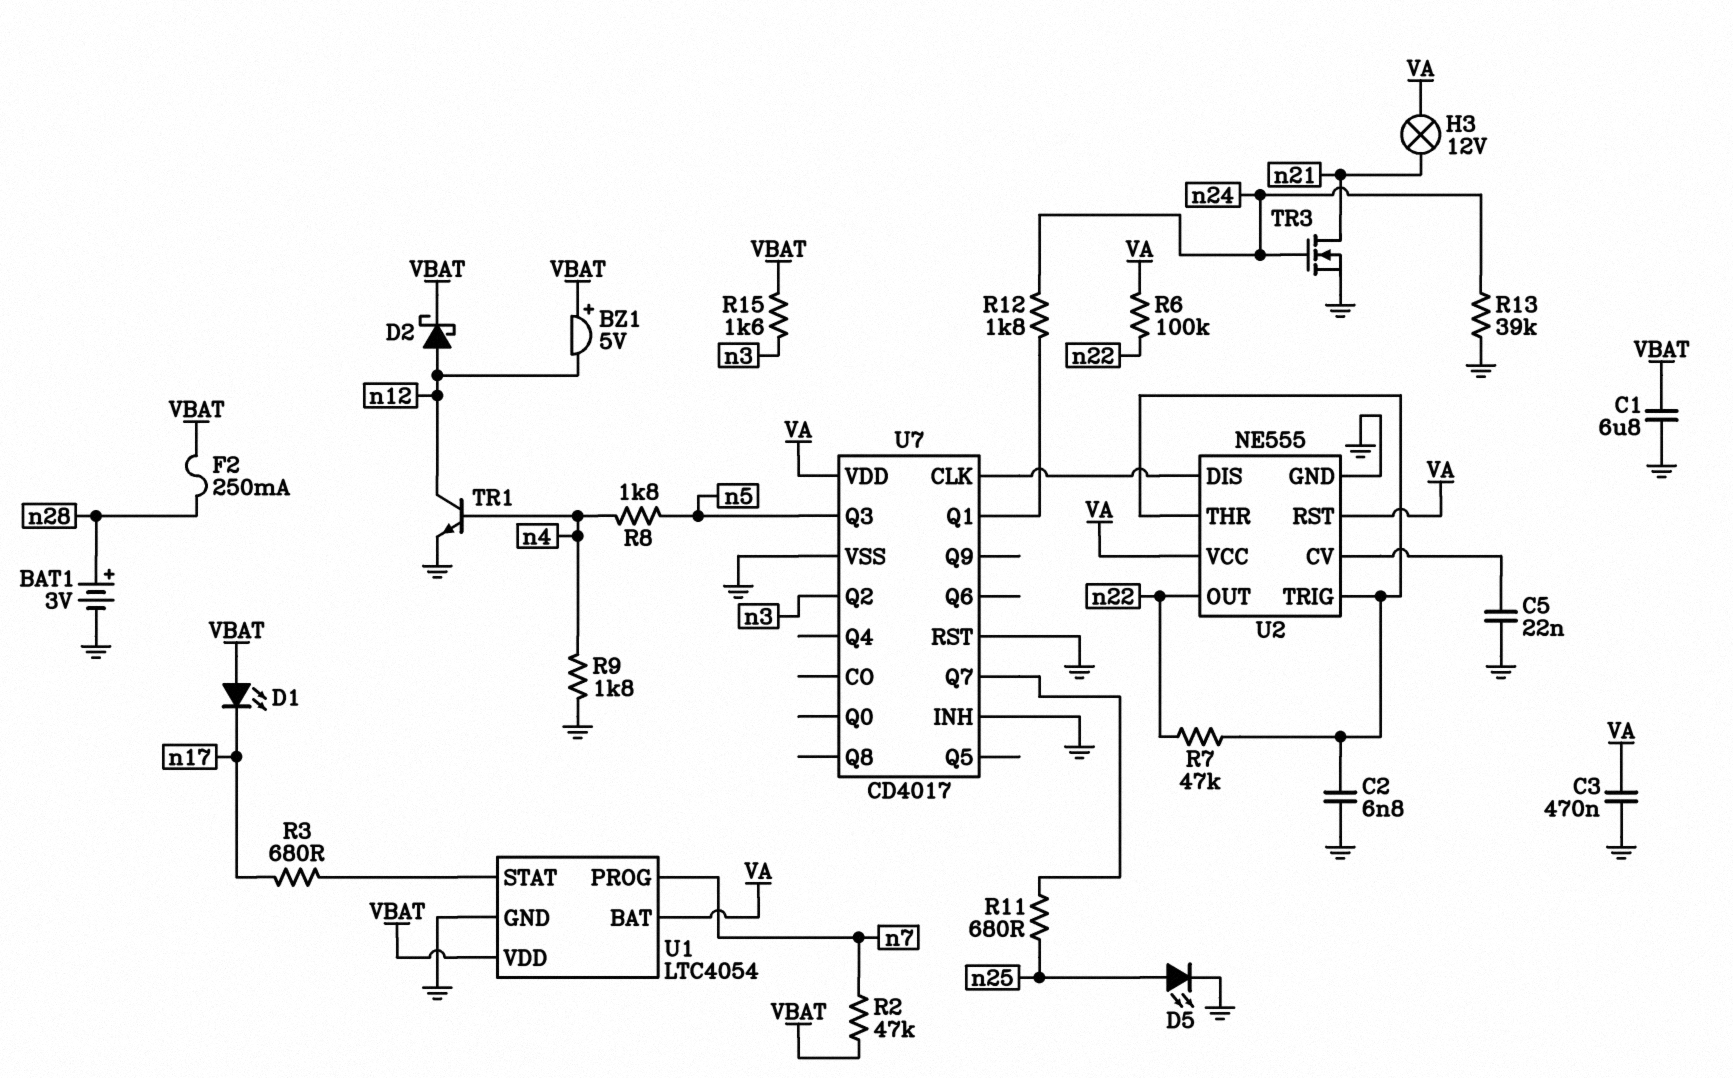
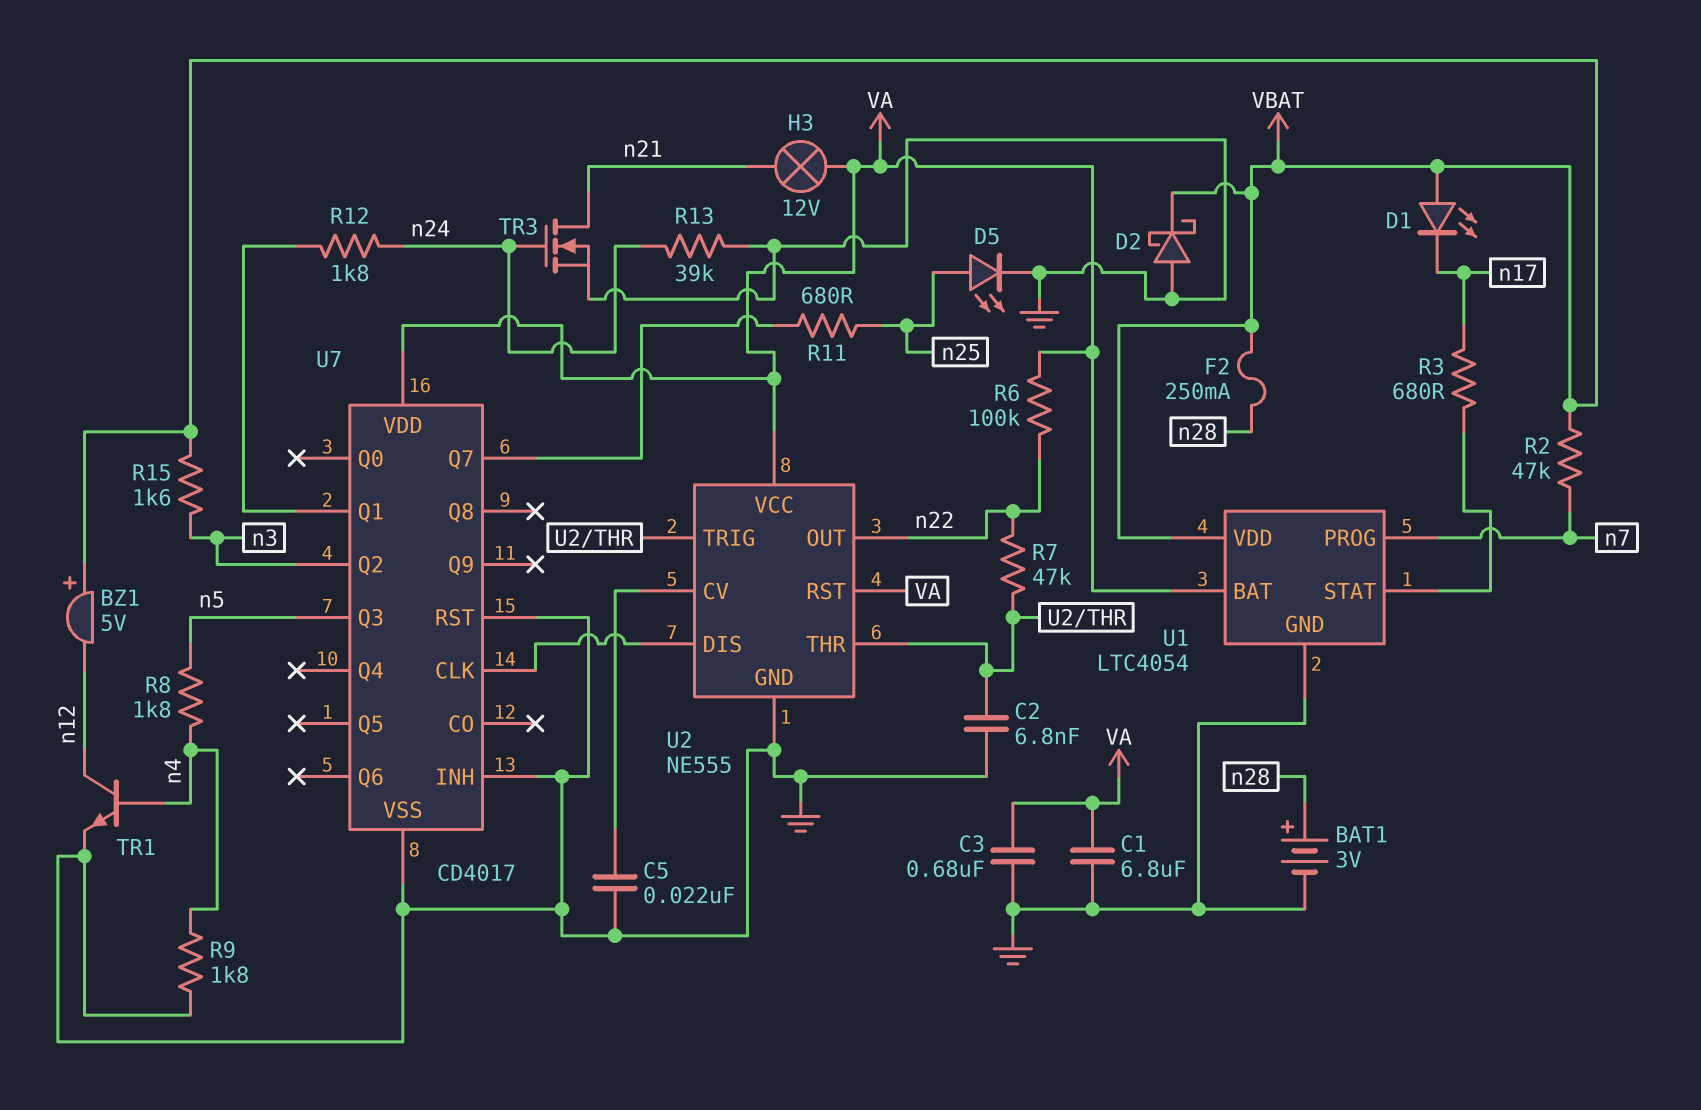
C1: 6.8uF (GND, VBAT) -> 6.8uF (GND, VA)
C3: 470nF (GND, VA) -> 680nF (GND, VA)
D2: schottky (A n12, K VBAT) -> schottky (A GND, K VBAT)

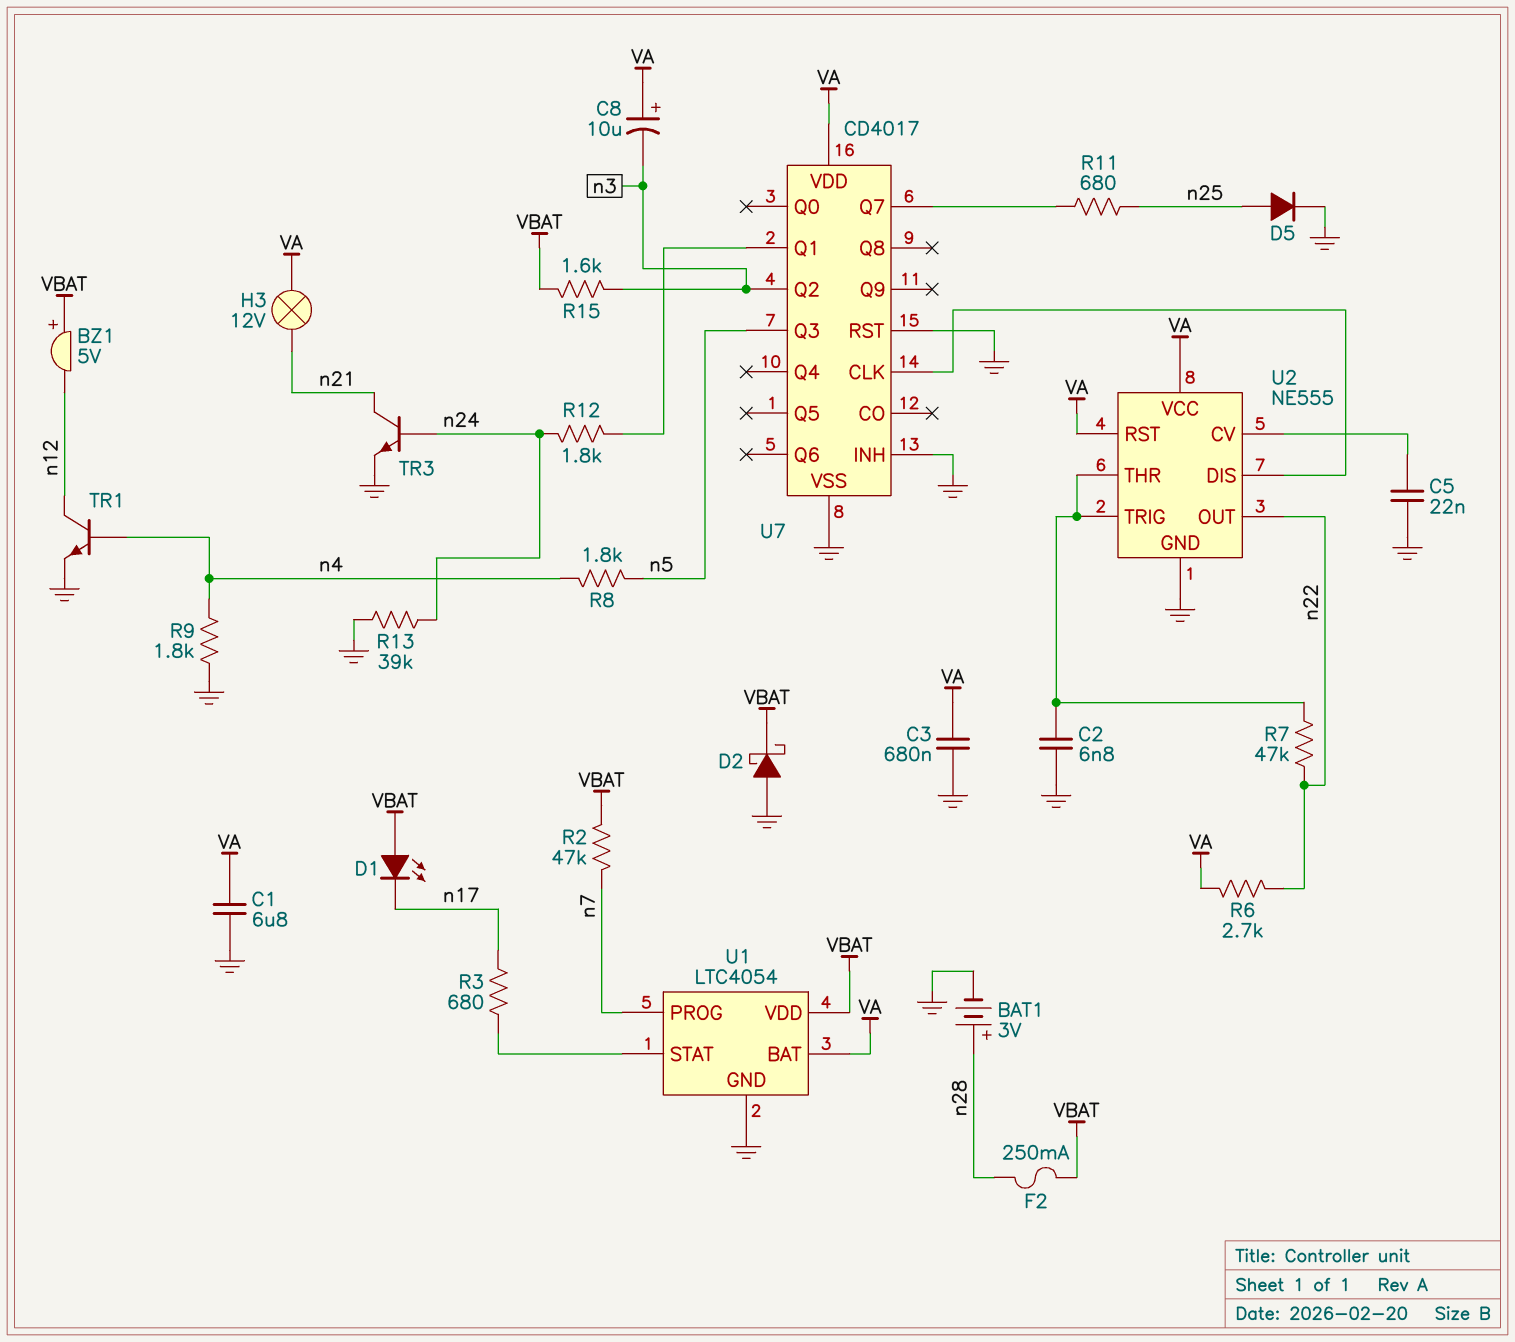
C8: none -> 10uF (plus VA, minus n3)
D5: LED (A n25, K GND) -> diode (A n25, K GND)
R6: 100k (VA, n22) -> 2.7k (VA, n22)
TR3: NMOS (G n24, D n21, S GND) -> NPN (B n24, C n21, E GND)

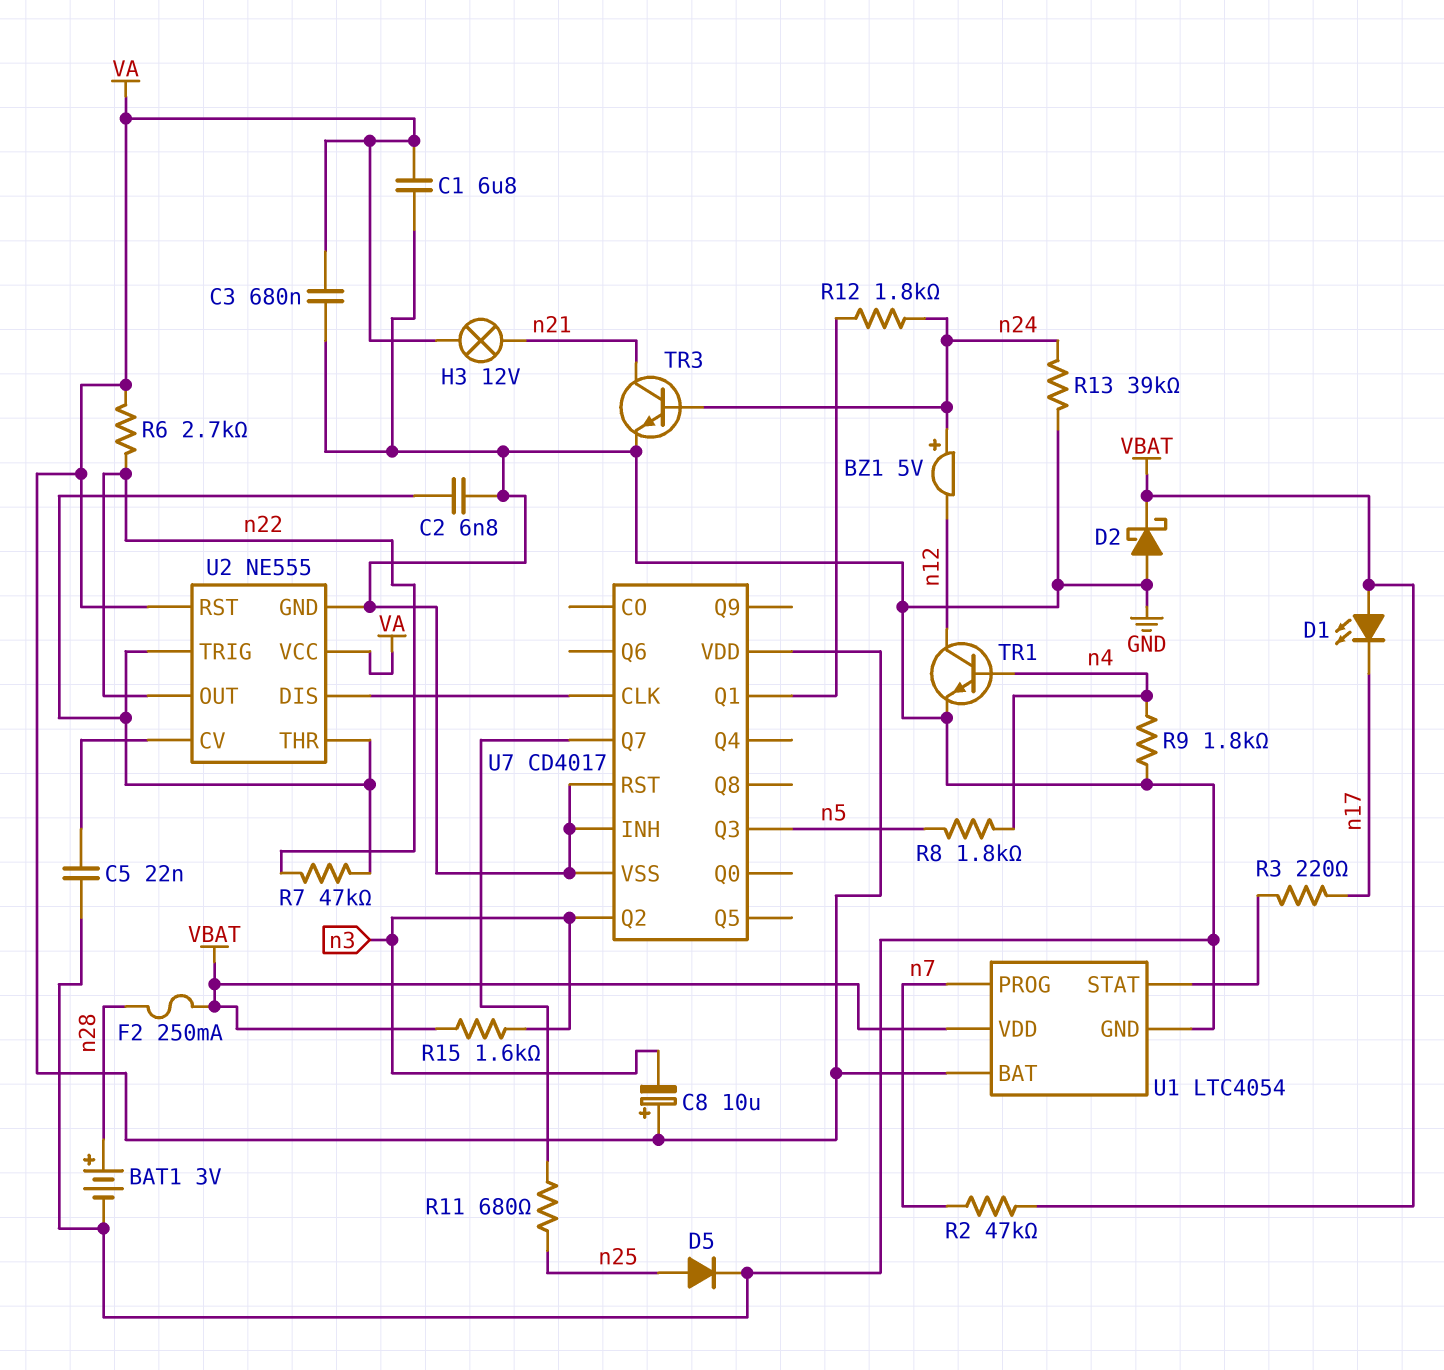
BZ1: buzzer 5V (plus VBAT, minus n12) -> buzzer 5V (plus n24, minus n12)
R3: 680 (U1/STAT, n17) -> 220 (U1/STAT, n17)

